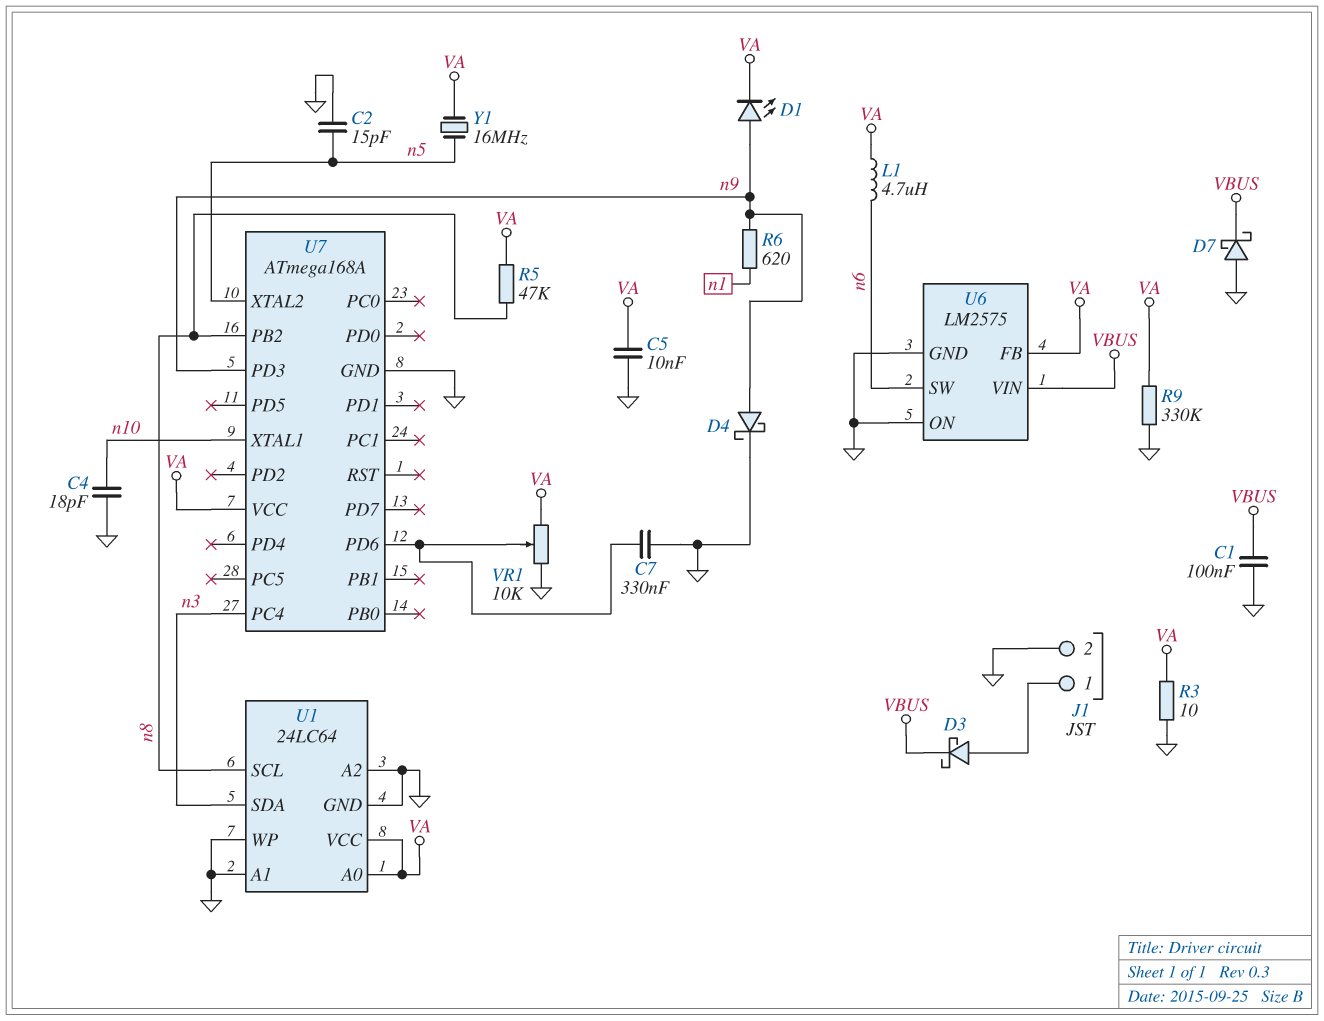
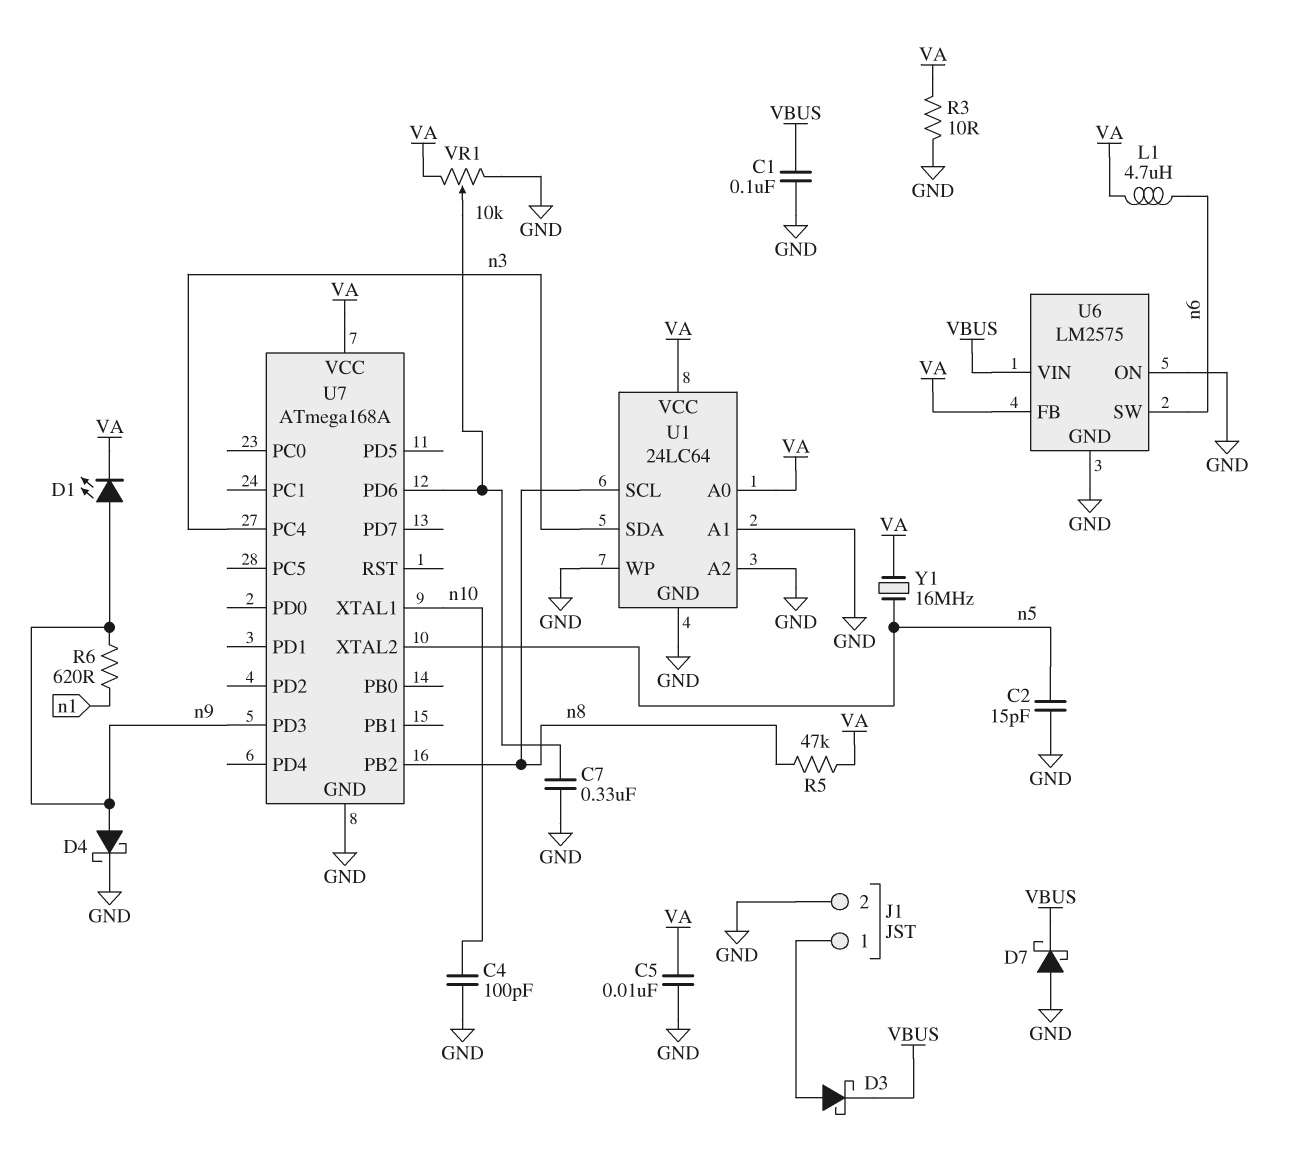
C4: 18pF (GND, n10) -> 100pF (GND, n10)
R9: 330k (GND, VA) -> none

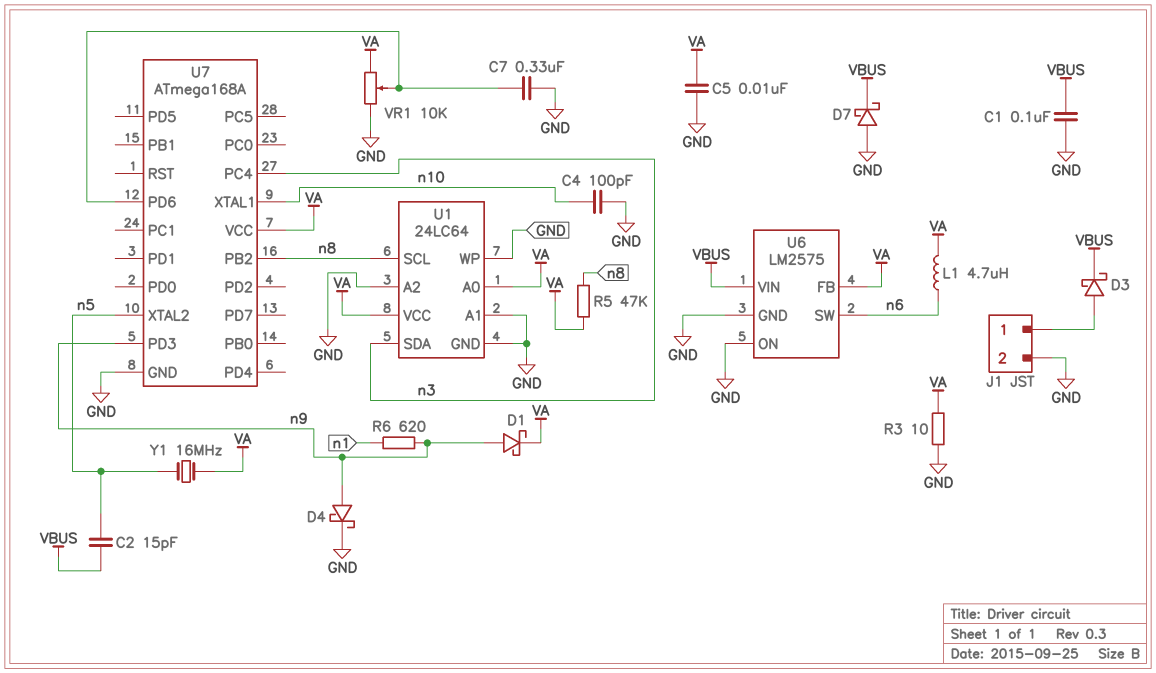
C2: 15pF (GND, n5) -> 15pF (VBUS, n5)
D1: LED (A n9, K VA) -> schottky (A n9, K VA)

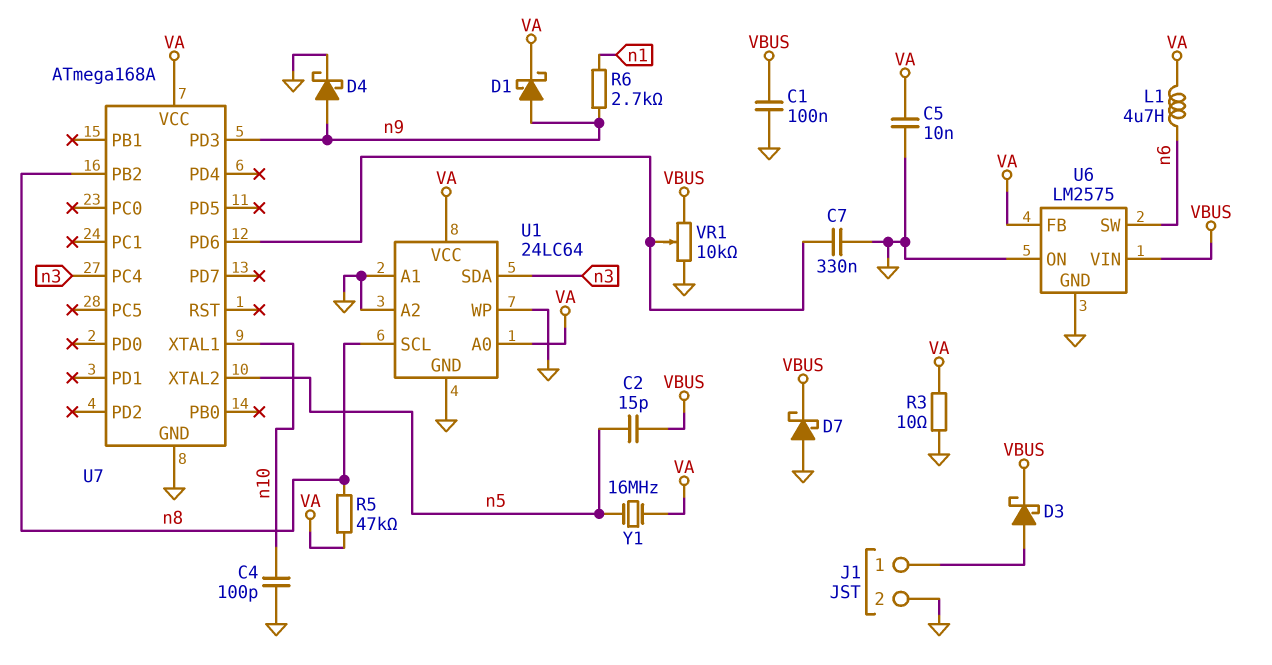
R6: 620 (n1, n9) -> 2.7k (n1, n9)
VR1: 10k (GND, VA, wiper U7/PD6) -> 10k (GND, VBUS, wiper U7/PD6)

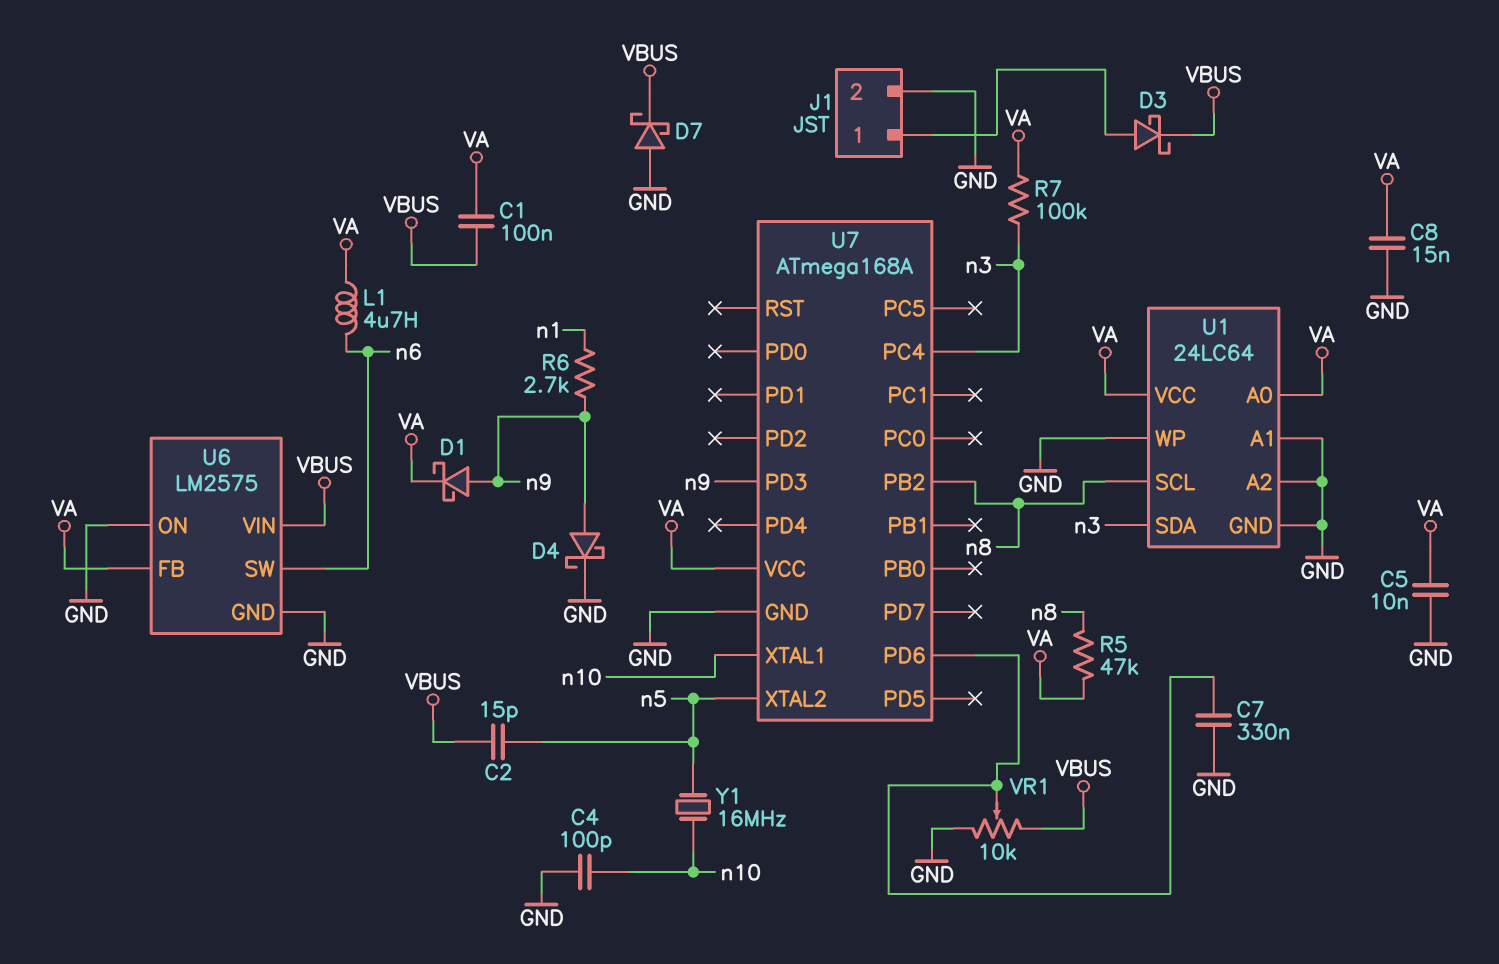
C1: 100nF (GND, VBUS) -> 100nF (VA, VBUS)
C8: none -> 15nF (GND, VA)
R3: 10 (GND, VA) -> none
R7: none -> 100k (VA, n3)
Y1: 16MHz (VA, n5) -> 16MHz (n5, n10)

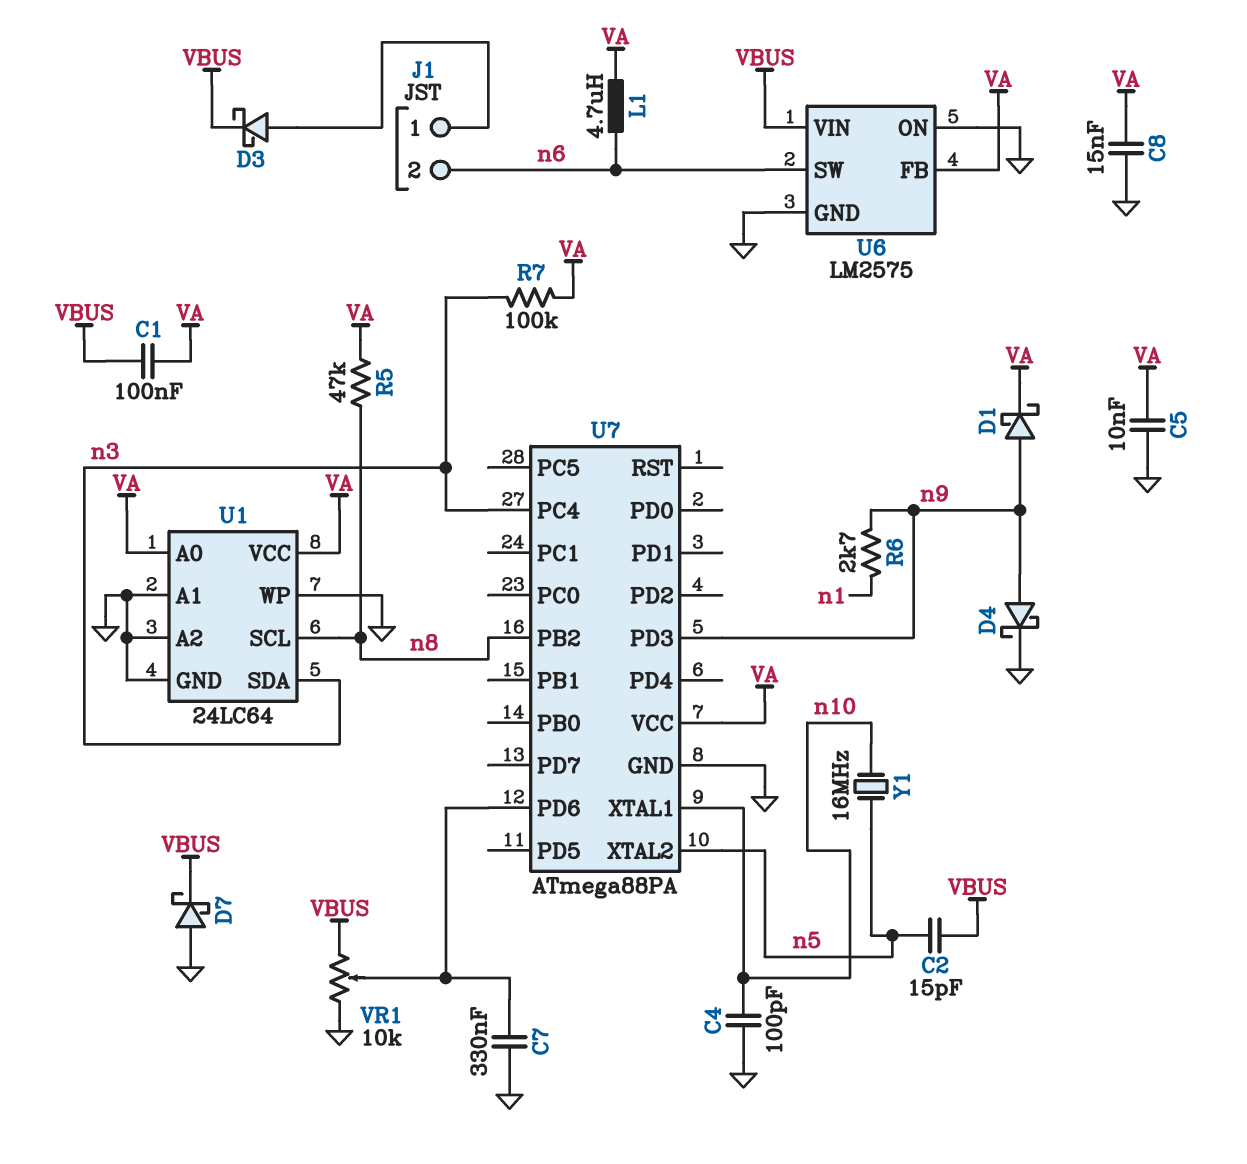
J1 pin 2: GND -> n6
U7: ATmega168A -> ATmega88PA

